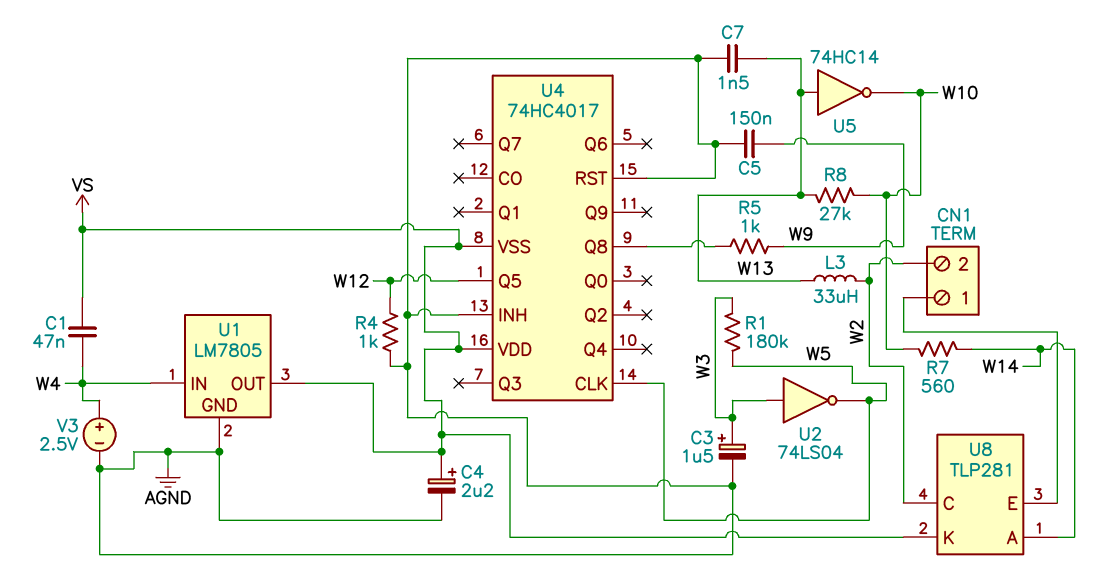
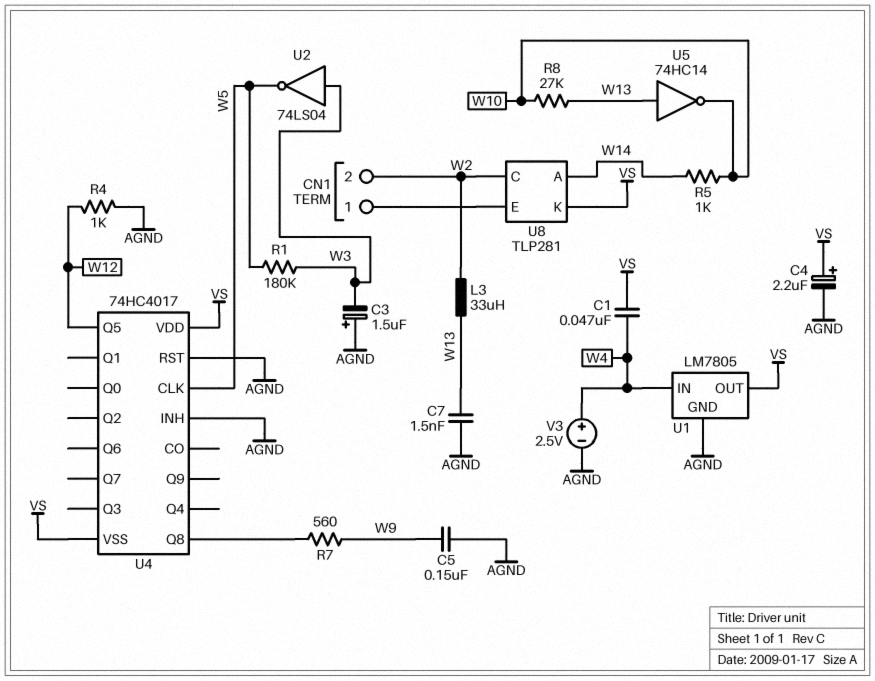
C3: 1.5uF (plus W3, minus AGND) -> 1.5uF (plus AGND, minus W3)
R5: 1k (U4/Q8, W9) -> 1k (W10, W14)
R7: 560 (W10, W14) -> 560 (U4/Q8, W9)

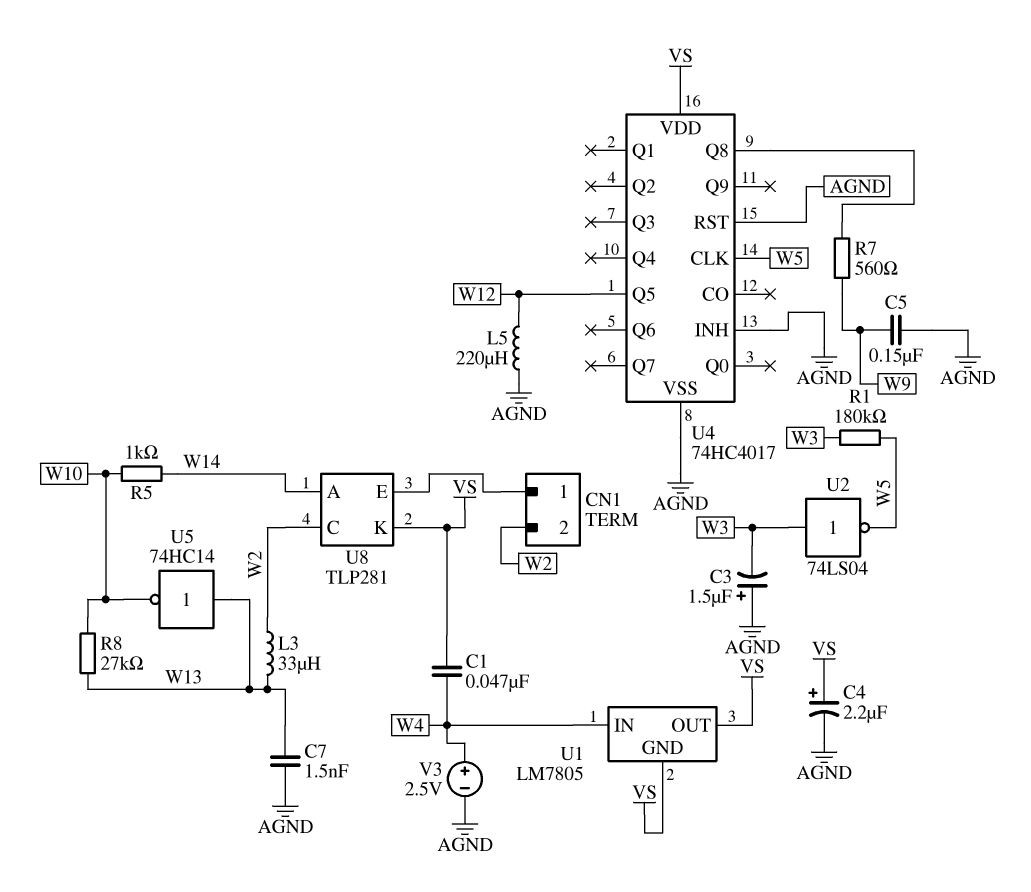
L5: none -> 220uH (AGND, W12)
R4: 1k (AGND, W12) -> none
U1 pin GND: AGND -> VS
U4 pin VSS: VS -> AGND

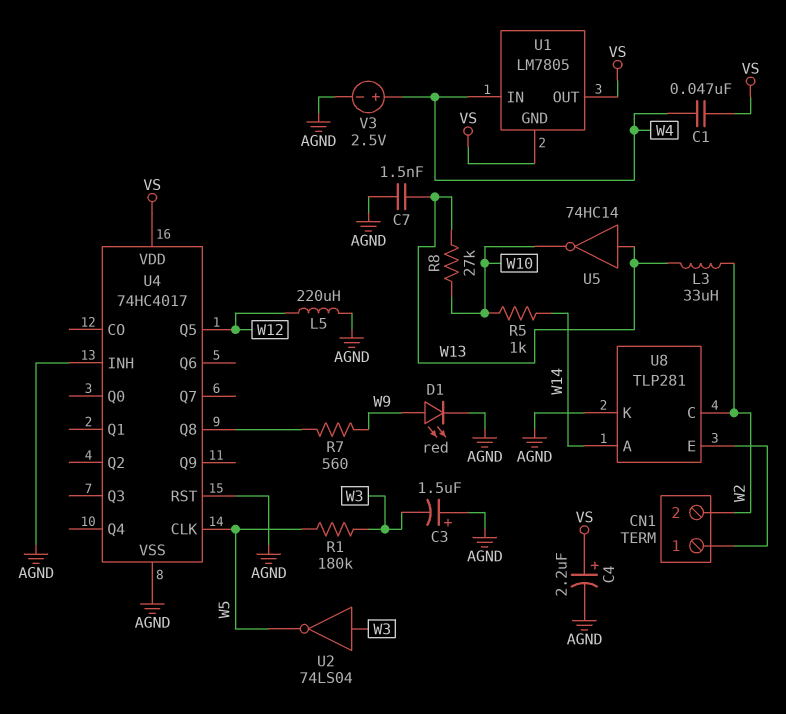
C5: 150nF (AGND, W9) -> none
D1: none -> LED red (A W9, K AGND)
U8 pin K: VS -> AGND

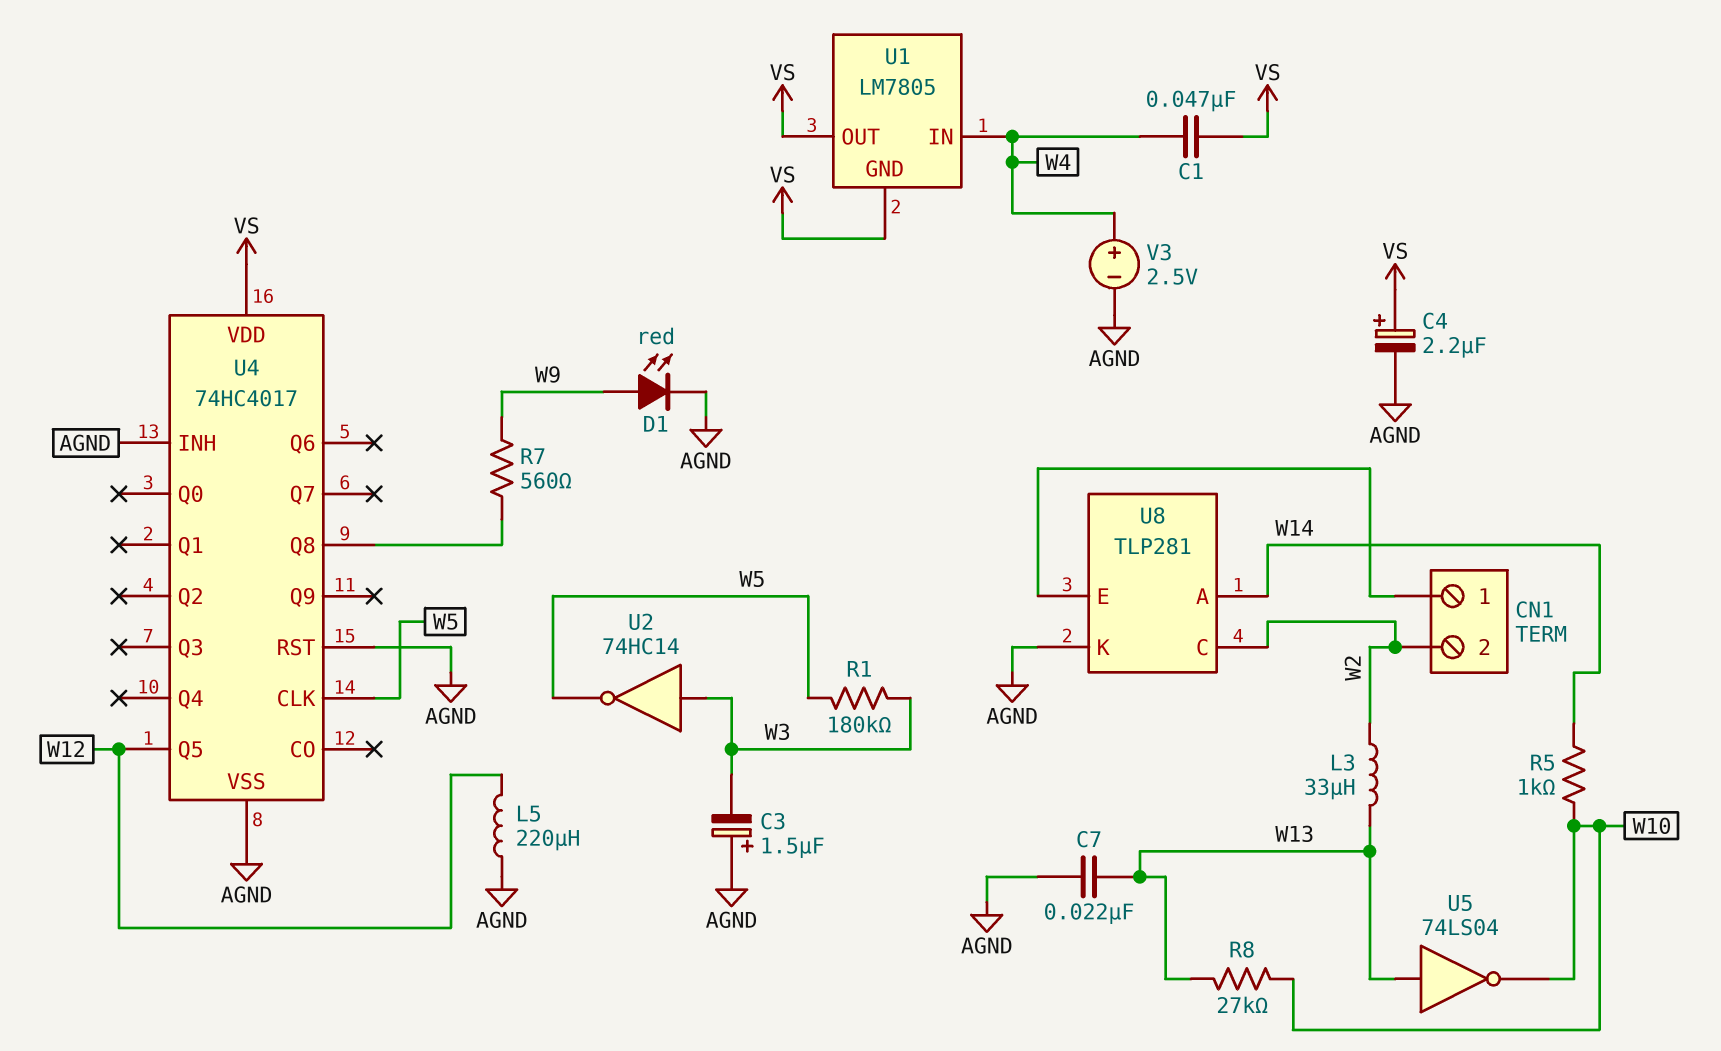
C7: 1.5nF (AGND, W13) -> 22nF (AGND, W13)
U2: NOT 74LS04 (in W3, out W5) -> NOT 74HC14 (in W3, out W5)
U5: NOT 74HC14 (in W13, out W10) -> NOT 74LS04 (in W13, out W10)

